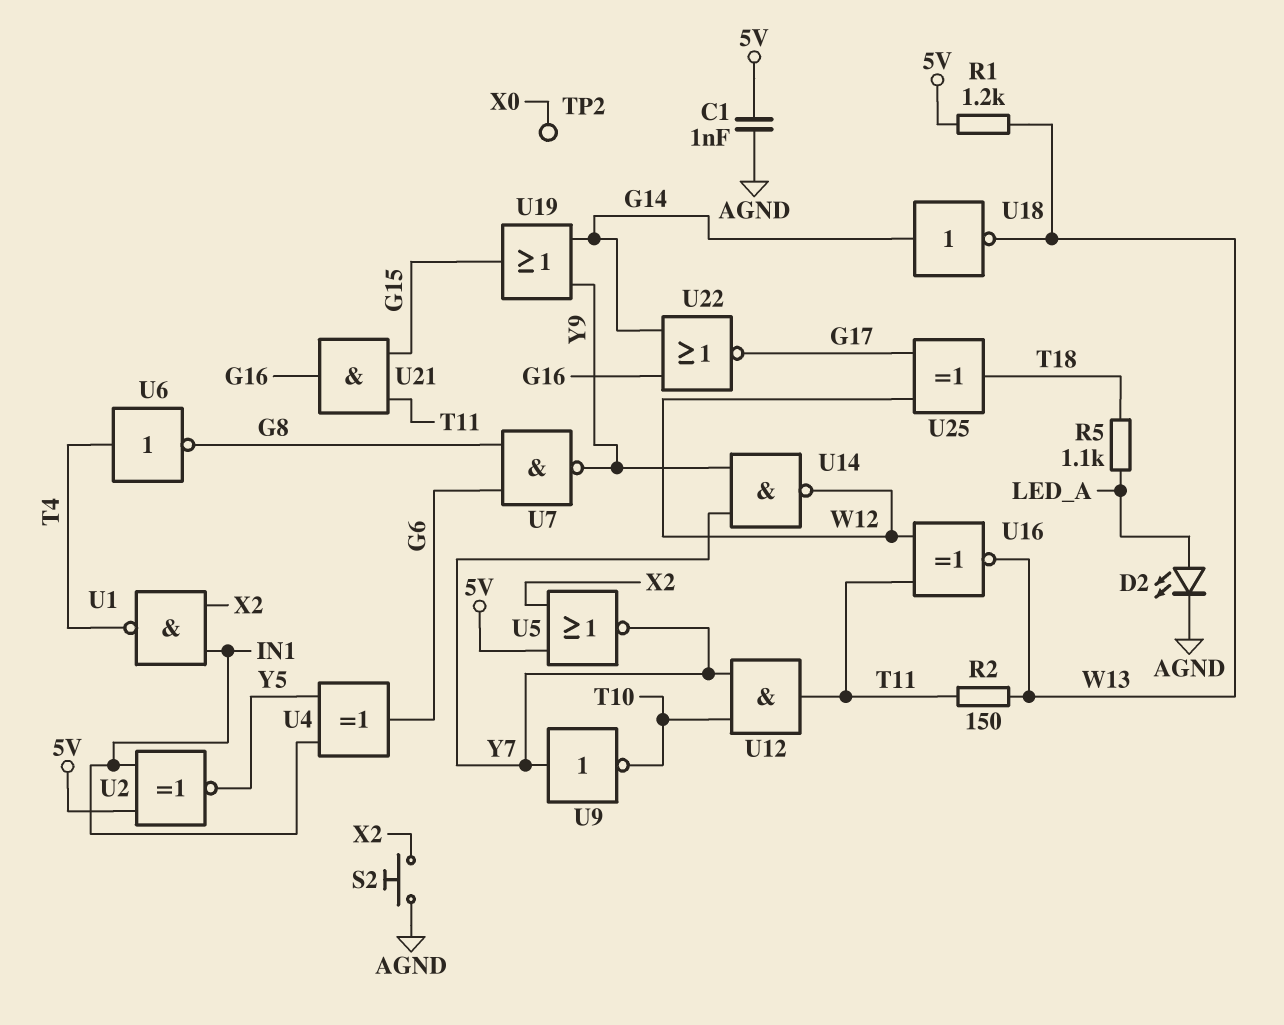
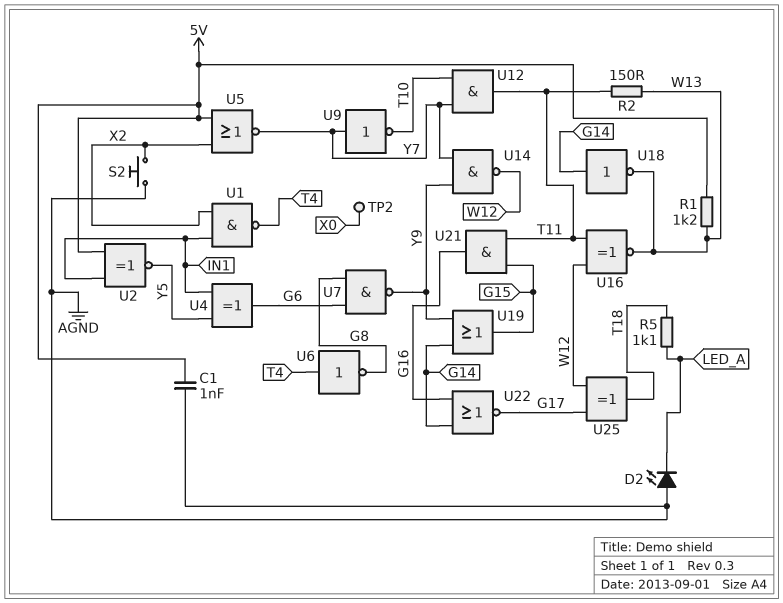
D2: LED (A LED_A, K AGND) -> LED (A AGND, K LED_A)

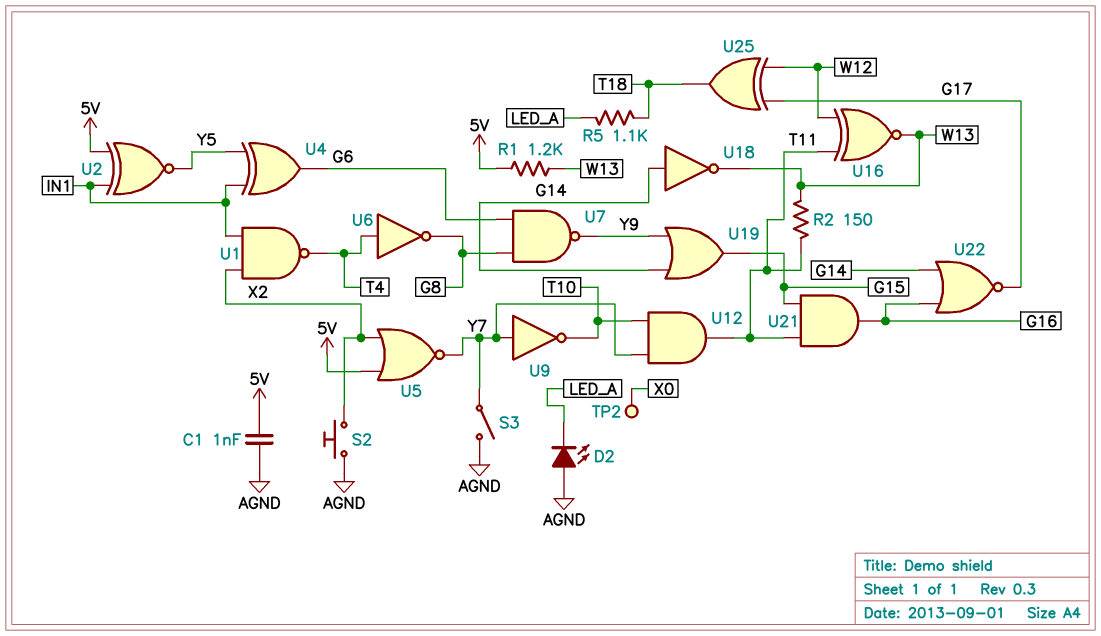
S3: none -> switch (AGND, Y7)
U14: NAND (in Y7, in Y9, out W12) -> none

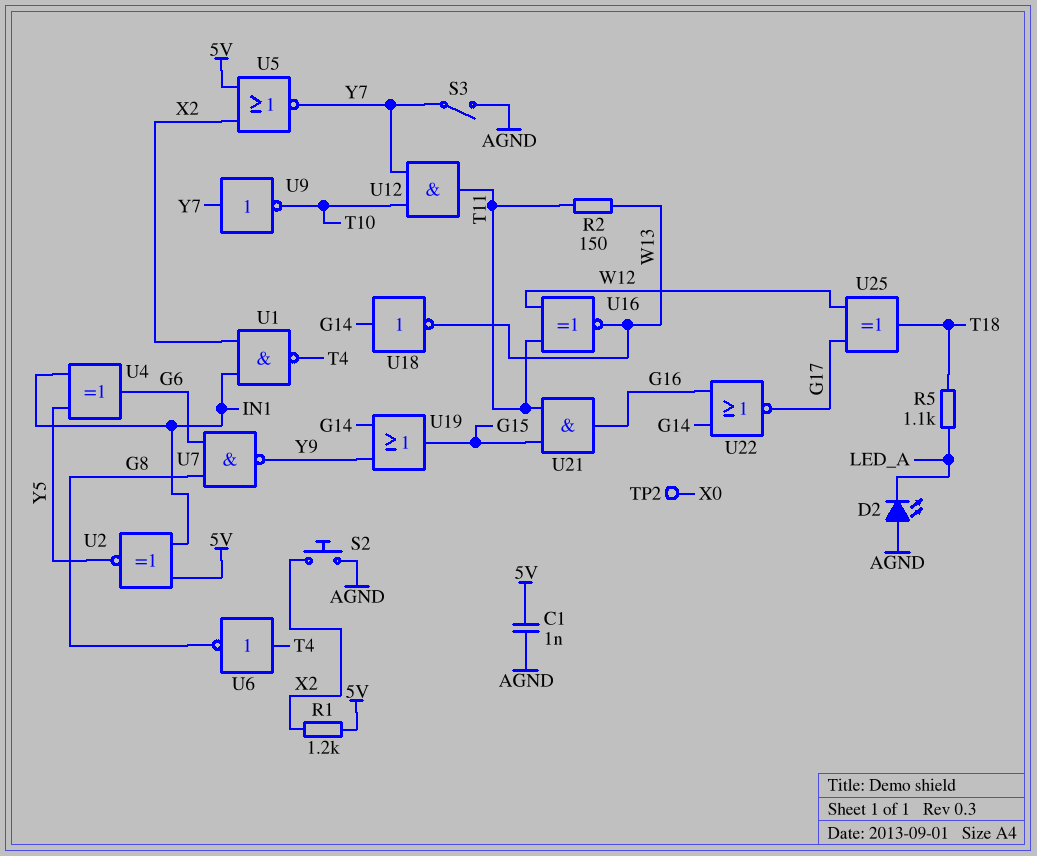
R1: 1.2k (5V, W13) -> 1.2k (5V, X2)

